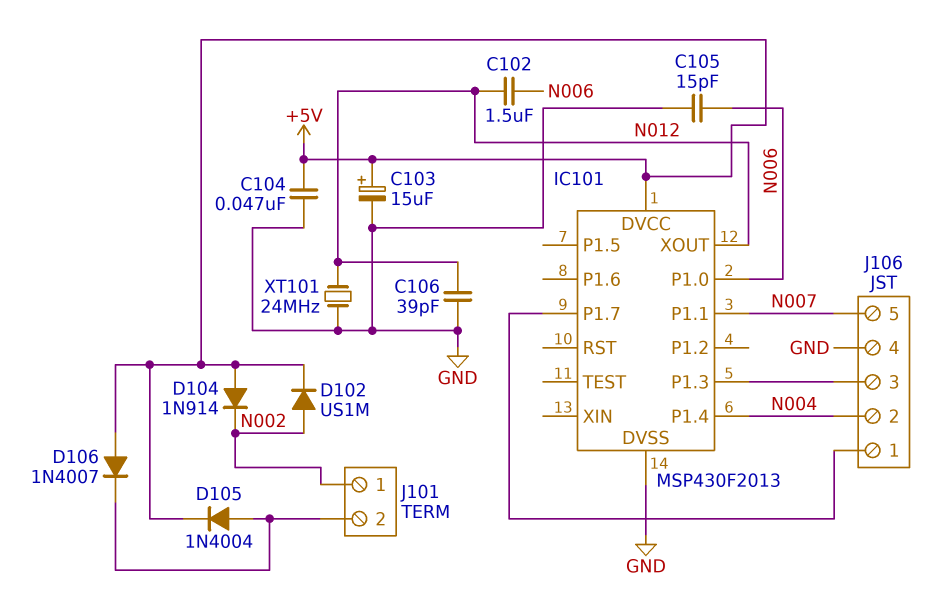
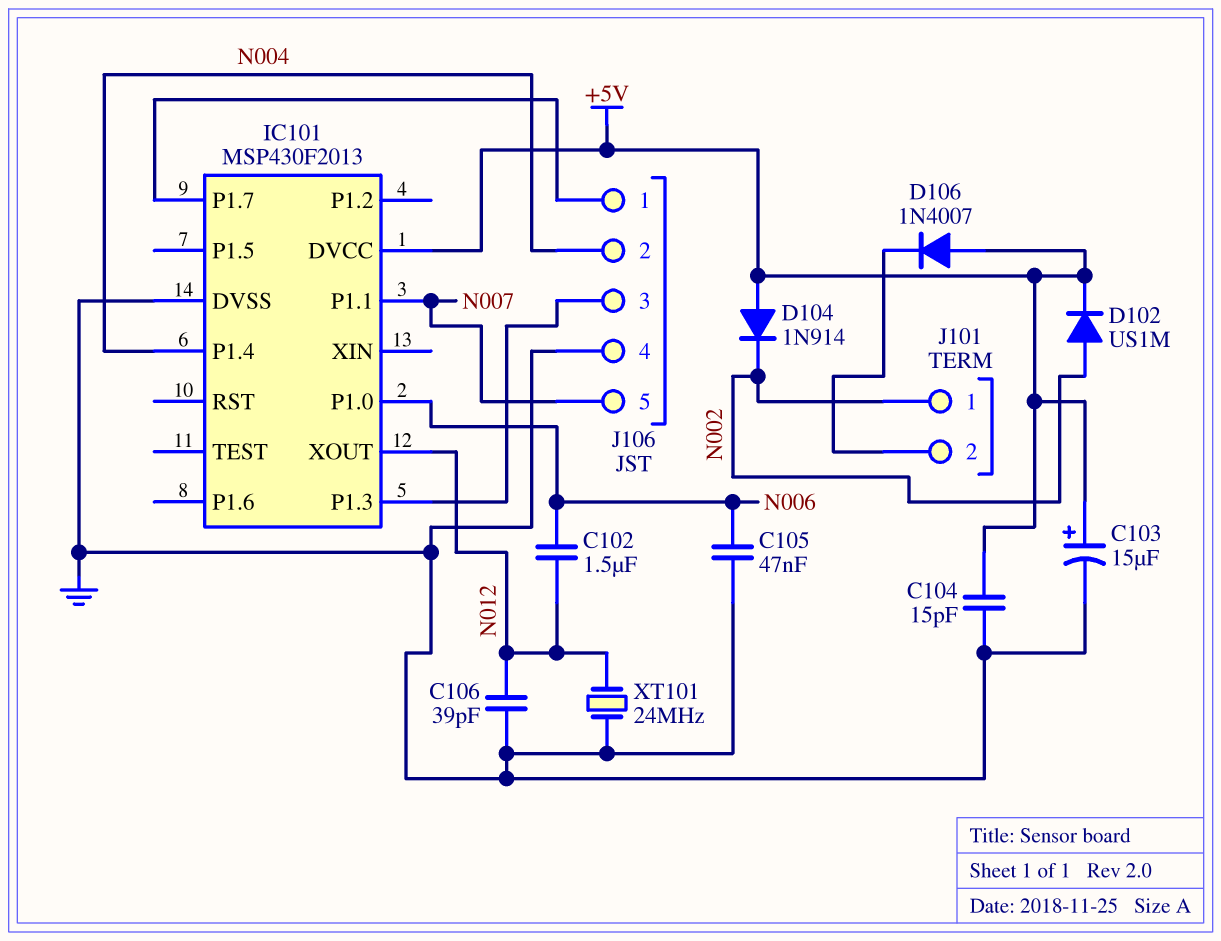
C104: 47nF (+5V, GND) -> 15pF (+5V, GND)
C105: 15pF (GND, N006) -> 47nF (GND, N006)
D105: diode 1N4004 (A J101/2, K +5V) -> none

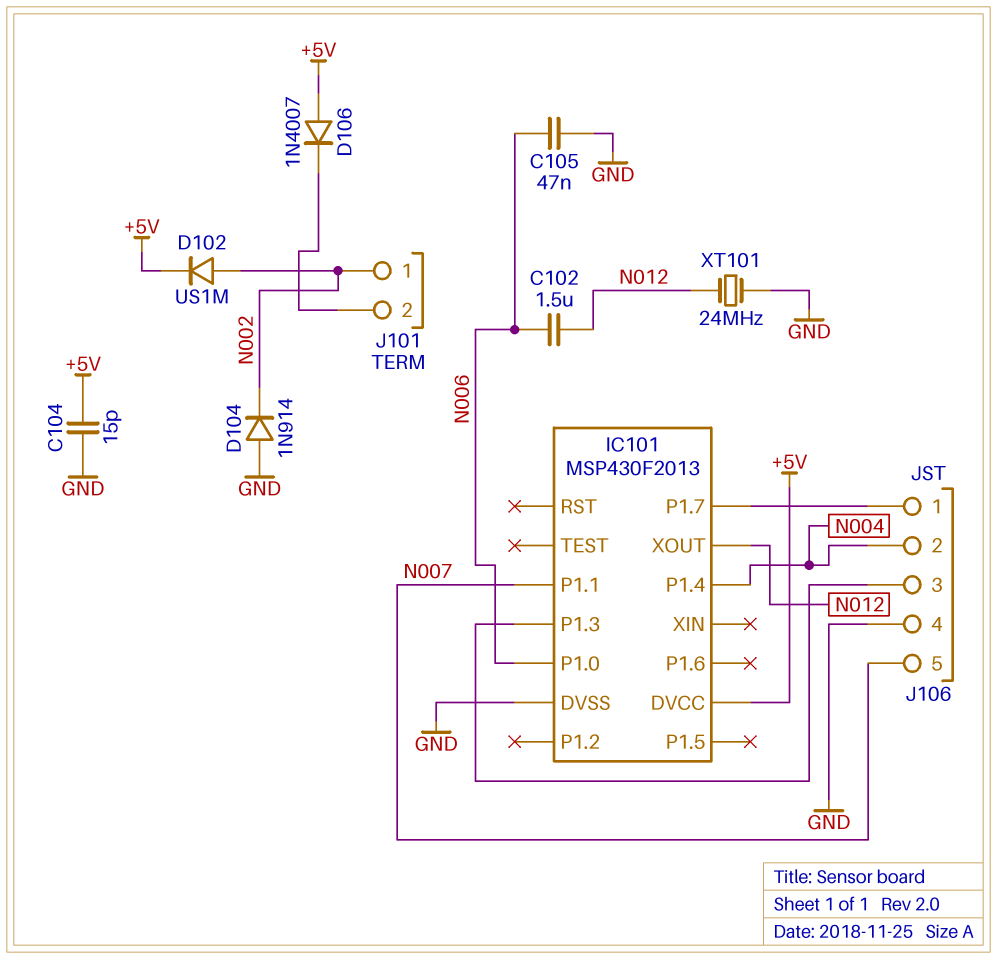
C103: 15uF (plus +5V, minus GND) -> none
C106: 39pF (GND, N012) -> none
D104: diode 1N914 (A +5V, K N002) -> diode 1N914 (A GND, K N002)

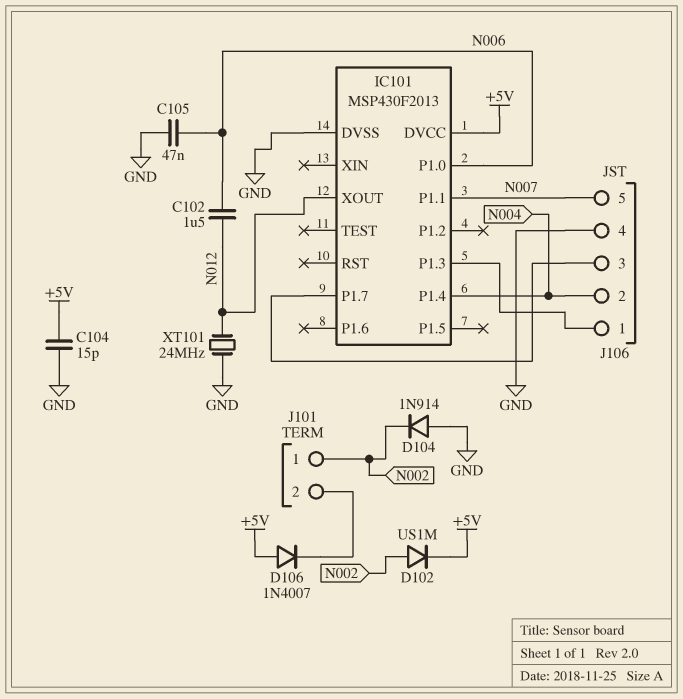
J106 pin 1: IC101/P1.7 -> IC101/P1.3
J106 pin 3: IC101/P1.3 -> IC101/P1.7

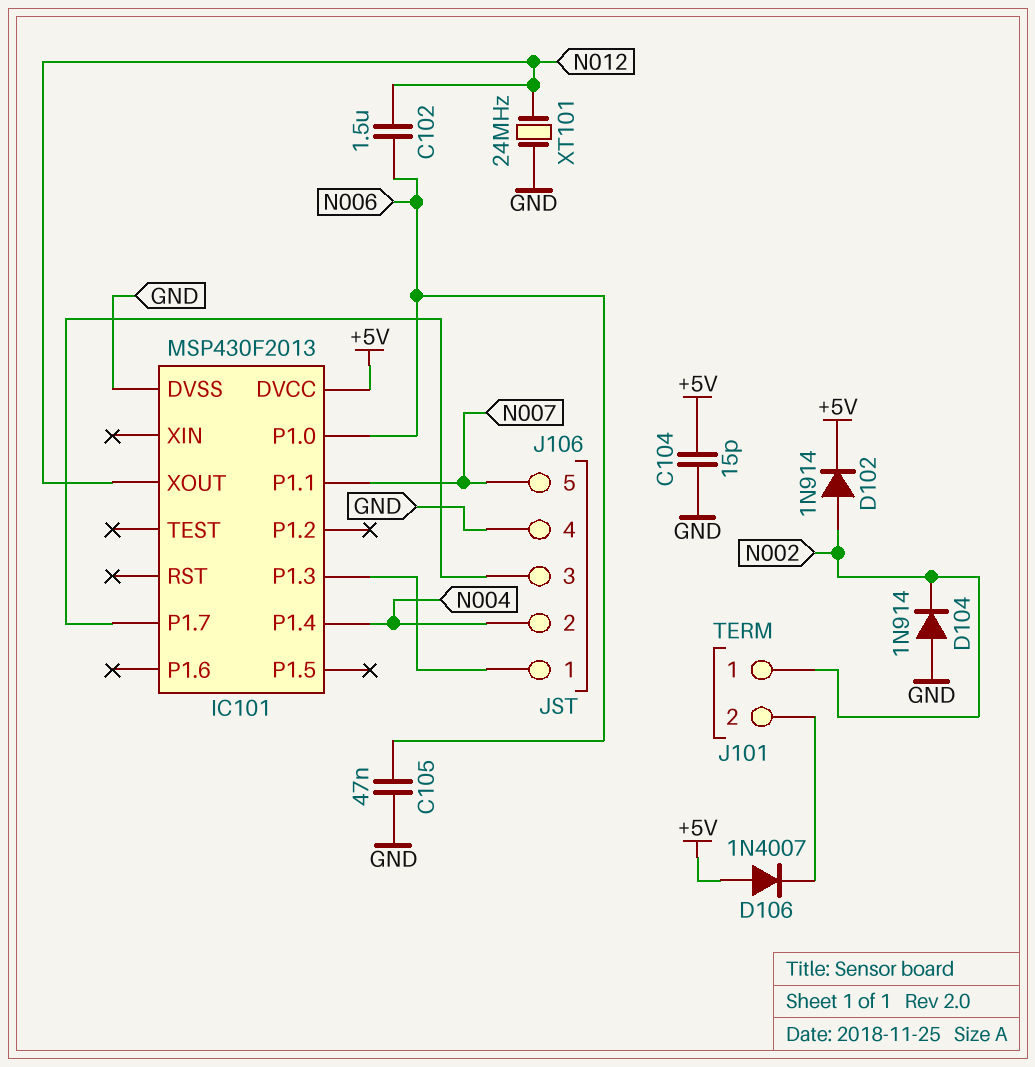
D102: diode US1M (A N002, K +5V) -> diode 1N914 (A N002, K +5V)

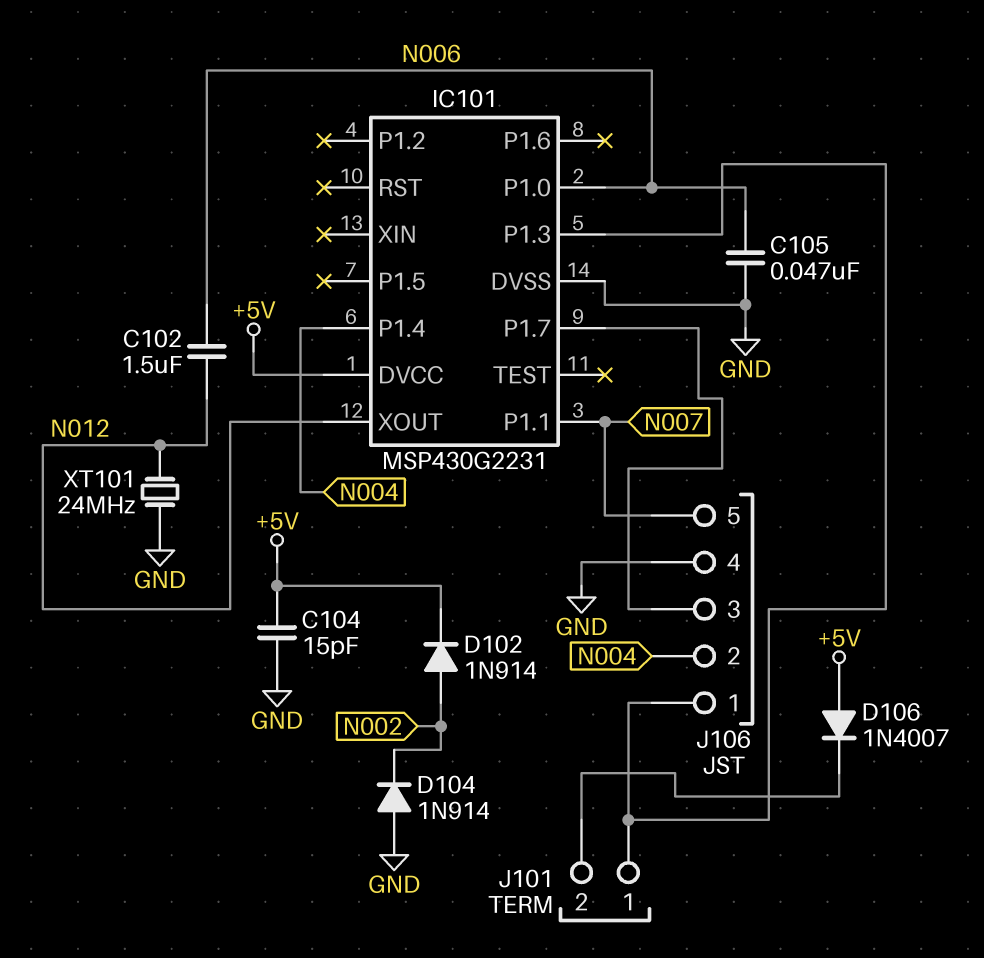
IC101: MSP430F2013 -> MSP430G2231
J101 pin 1: N002 -> IC101/P1.3

